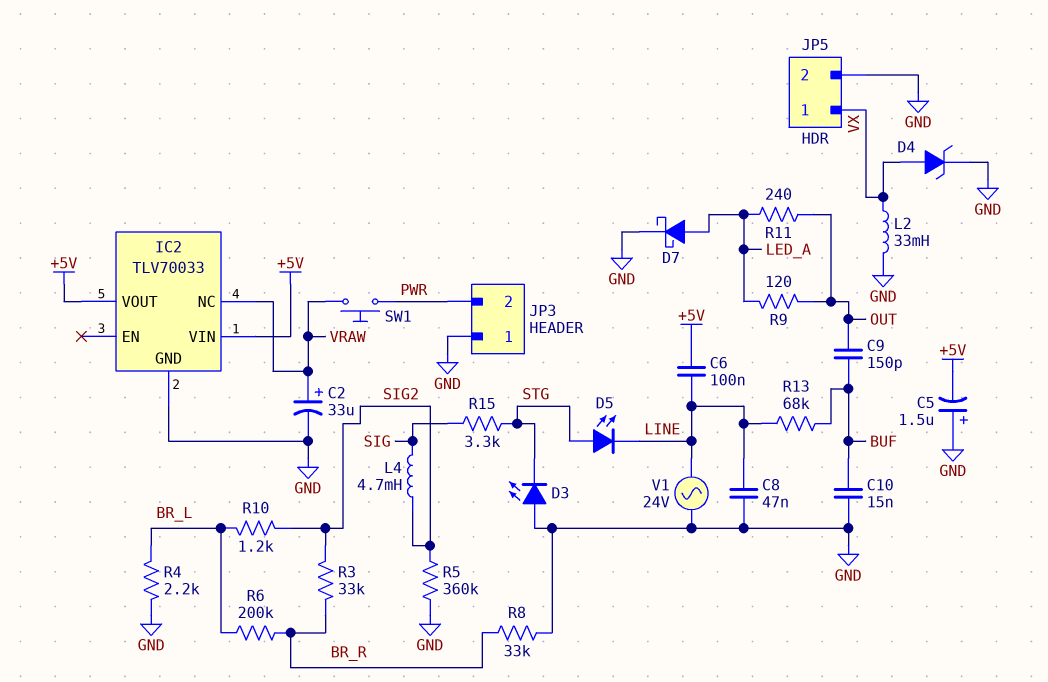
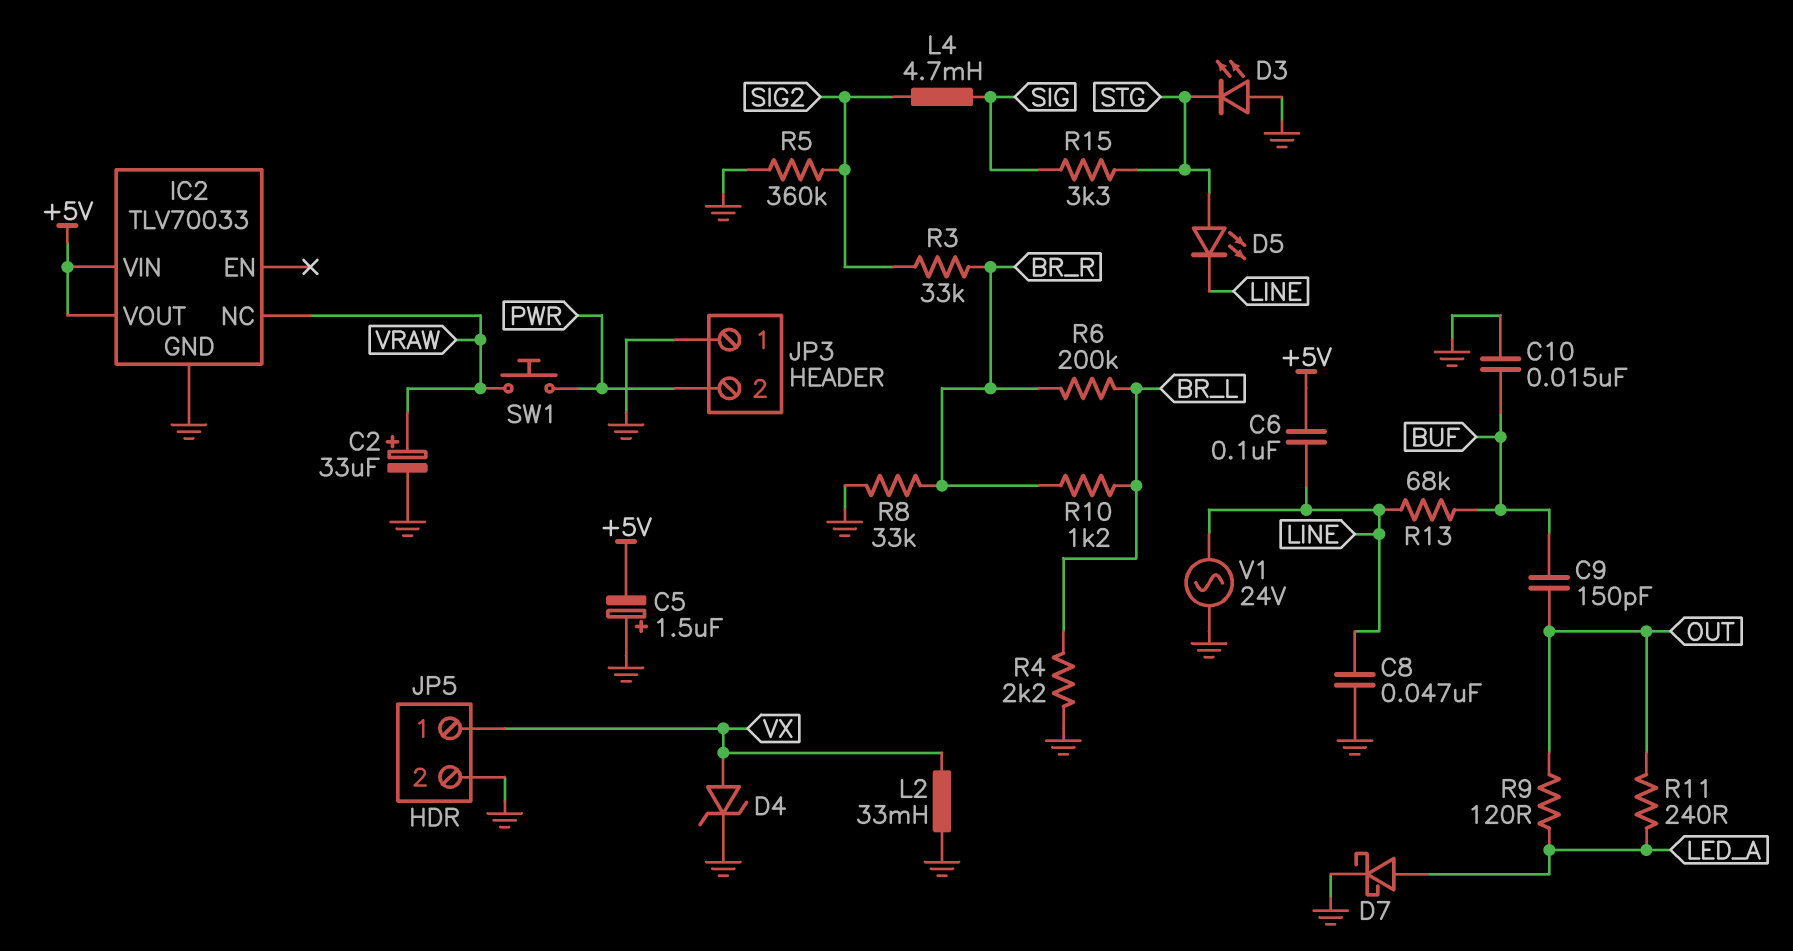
R10: 1.2k (BR_L, SIG2) -> 1.2k (BR_L, BR_R)

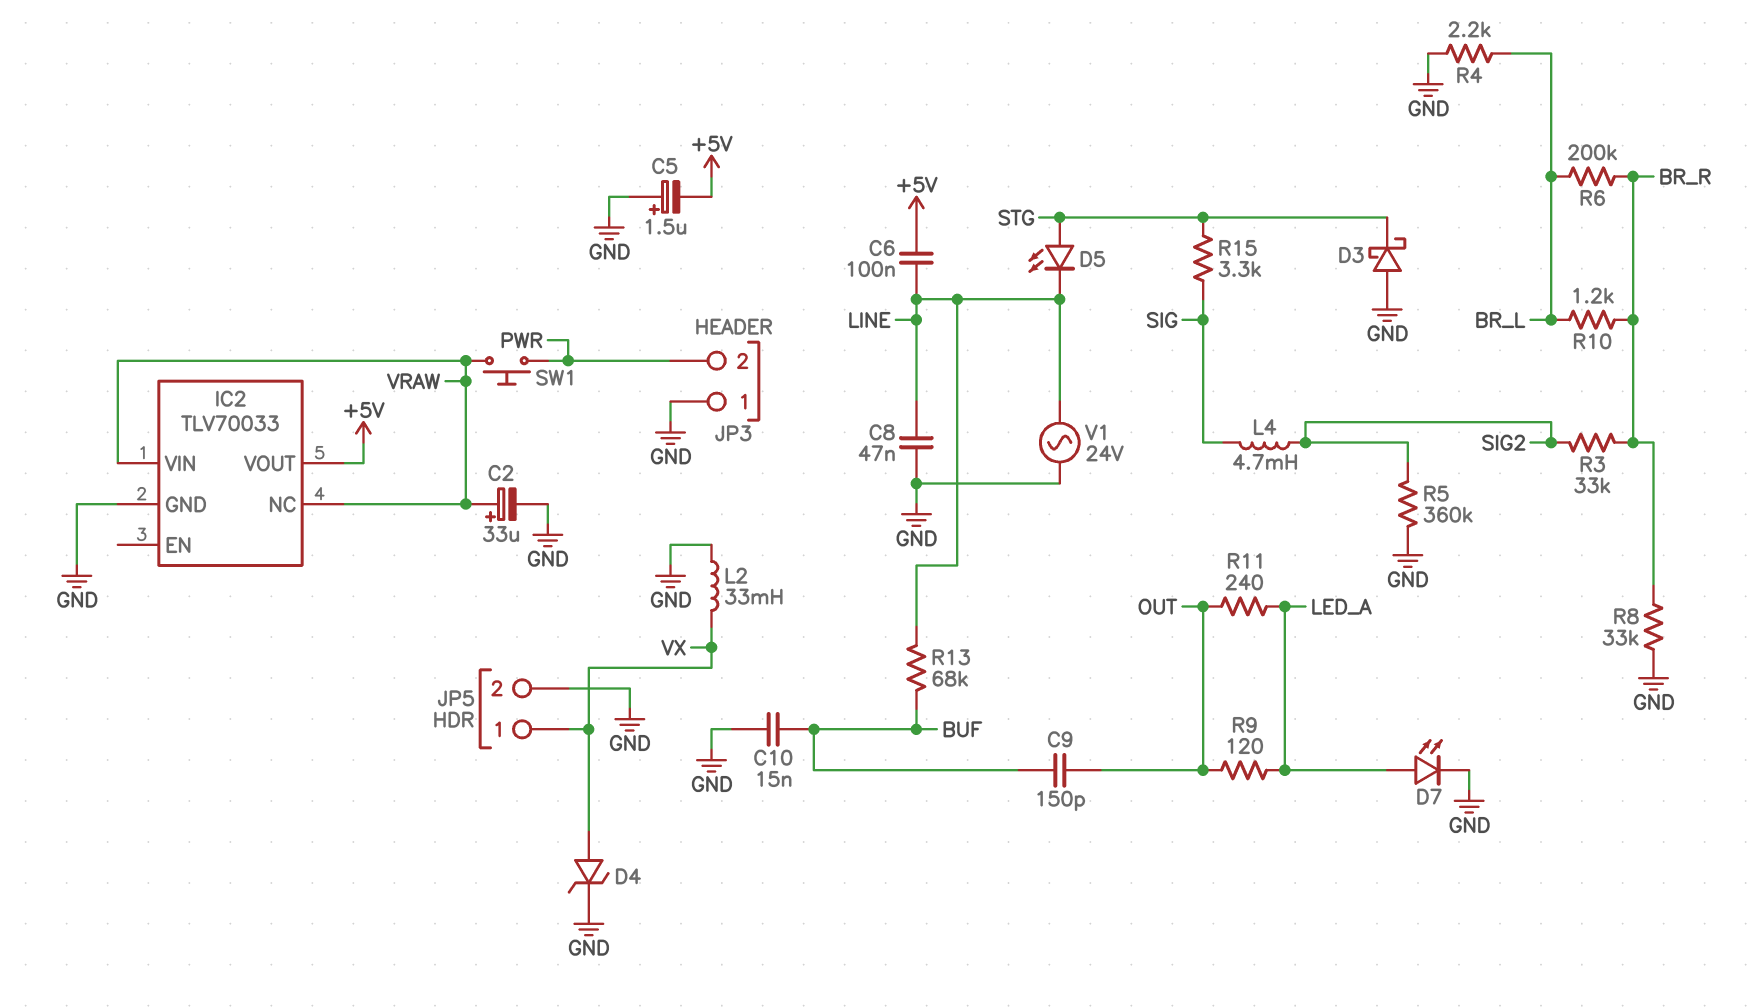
D3: LED (A GND, K STG) -> schottky (A GND, K STG)
D7: schottky (A LED_A, K GND) -> LED (A LED_A, K GND)
IC2 pin VIN: +5V -> VRAW

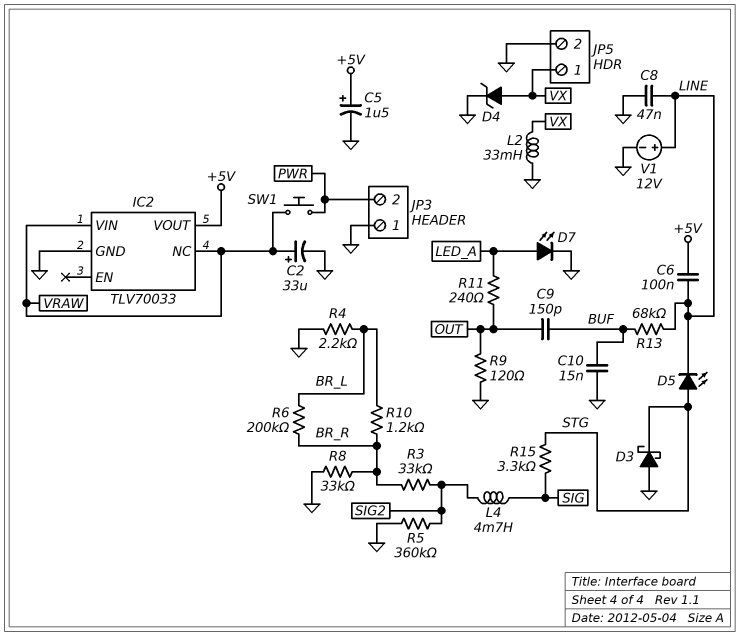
C5: 1.5uF (plus GND, minus +5V) -> 1.5uF (plus +5V, minus GND)
R9: 120 (LED_A, OUT) -> 120 (GND, OUT)
V1: AC 24V (GND, LINE) -> 12V (plus LINE, minus GND)

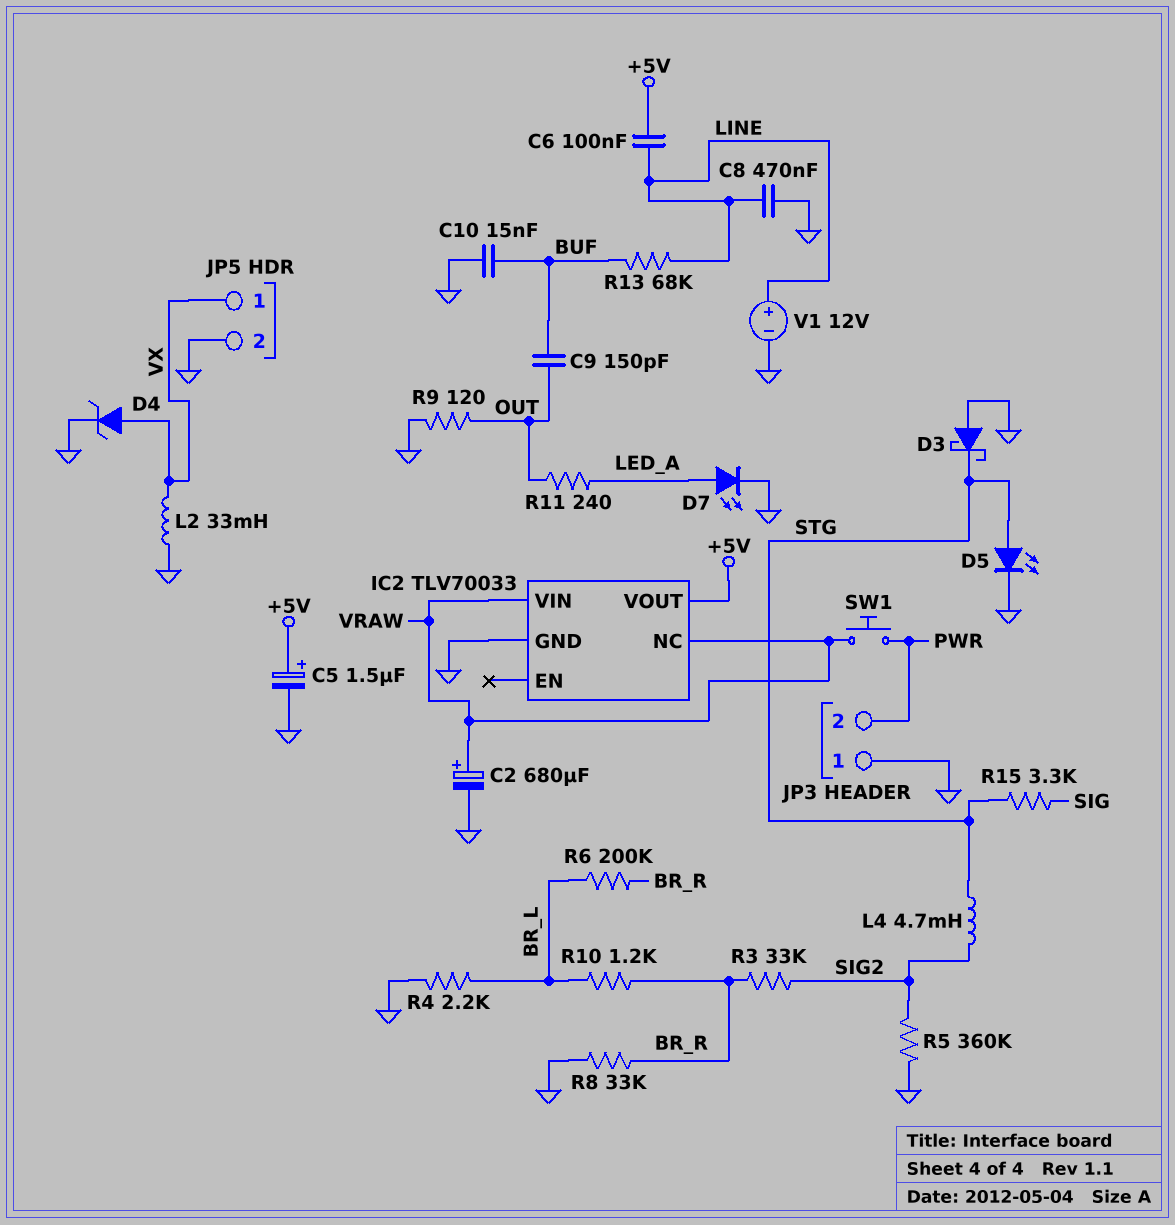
C2: 33uF (plus VRAW, minus GND) -> 680uF (plus VRAW, minus GND)
C8: 47nF (GND, LINE) -> 470nF (GND, LINE)
D5: LED (A STG, K LINE) -> LED (A STG, K GND)
L4: 4.7mH (SIG, SIG2) -> 4.7mH (SIG2, STG)

